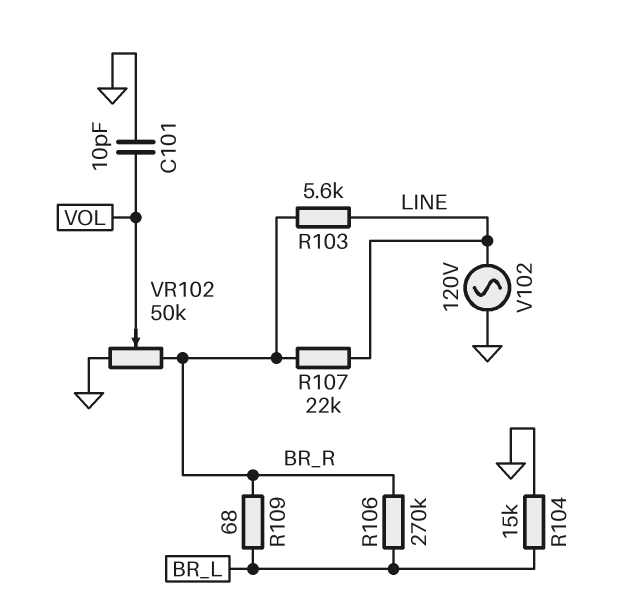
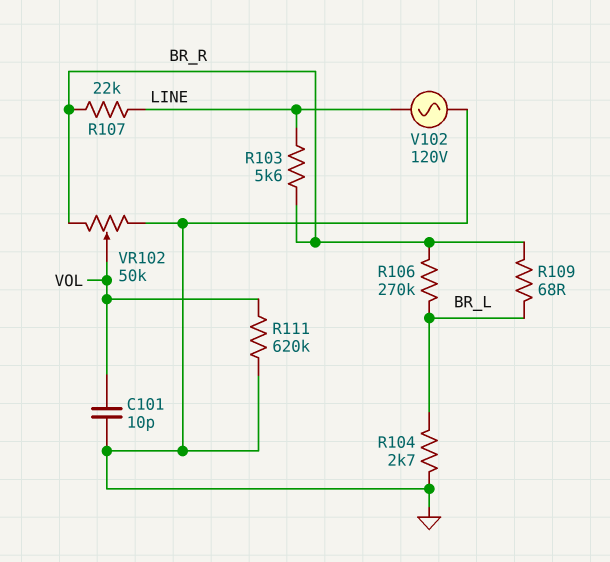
R104: 15k (BR_L, GND) -> 2.7k (BR_L, GND)
R111: none -> 620k (GND, VOL)

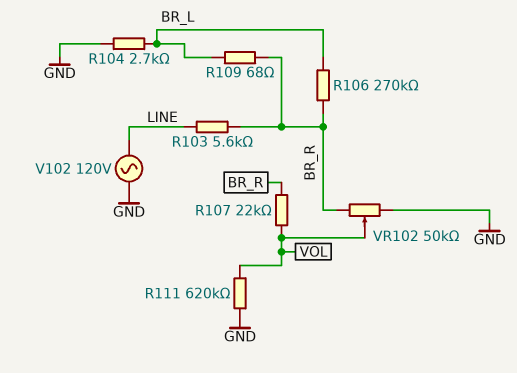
C101: 10pF (GND, VOL) -> none
R107: 22k (BR_R, LINE) -> 22k (BR_R, VOL)

